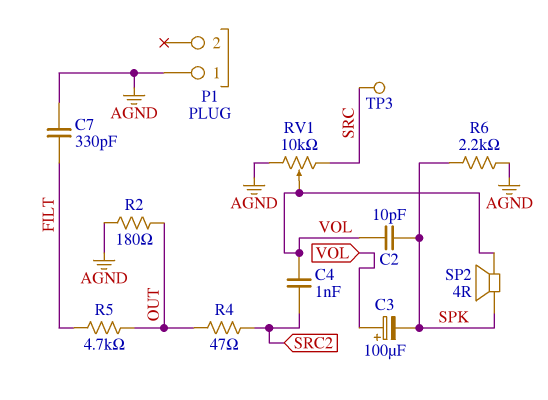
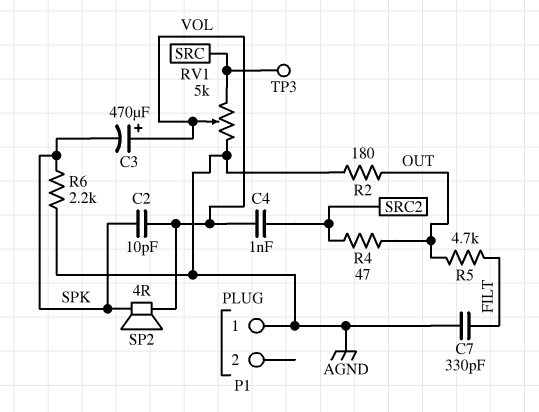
C3: 100uF (plus VOL, minus SPK) -> 470uF (plus VOL, minus SPK)
RV1: 10k (AGND, SRC, wiper VOL) -> 5k (AGND, SRC, wiper VOL)

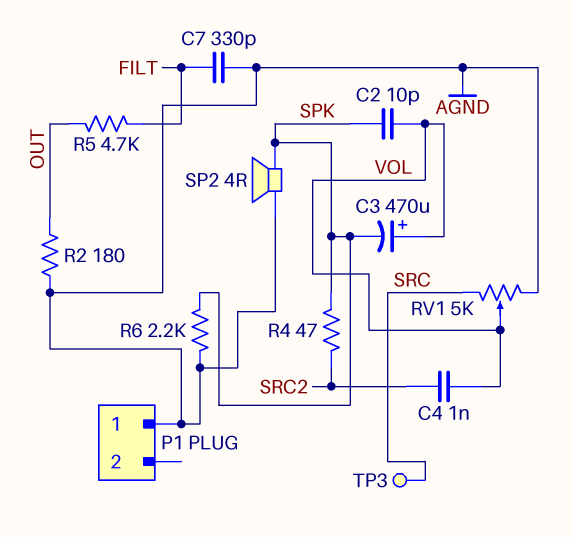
R4: 47 (OUT, SRC2) -> 47 (SPK, SRC2)
SP2: speaker 4R (SPK, VOL) -> speaker 4R (AGND, SPK)

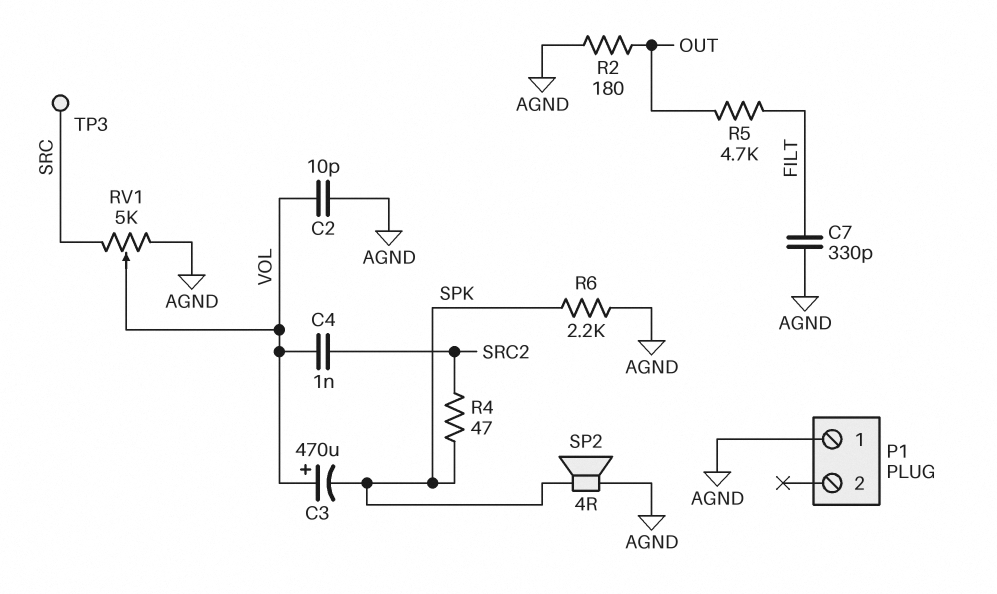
C2: 10pF (SPK, VOL) -> 10pF (AGND, VOL)

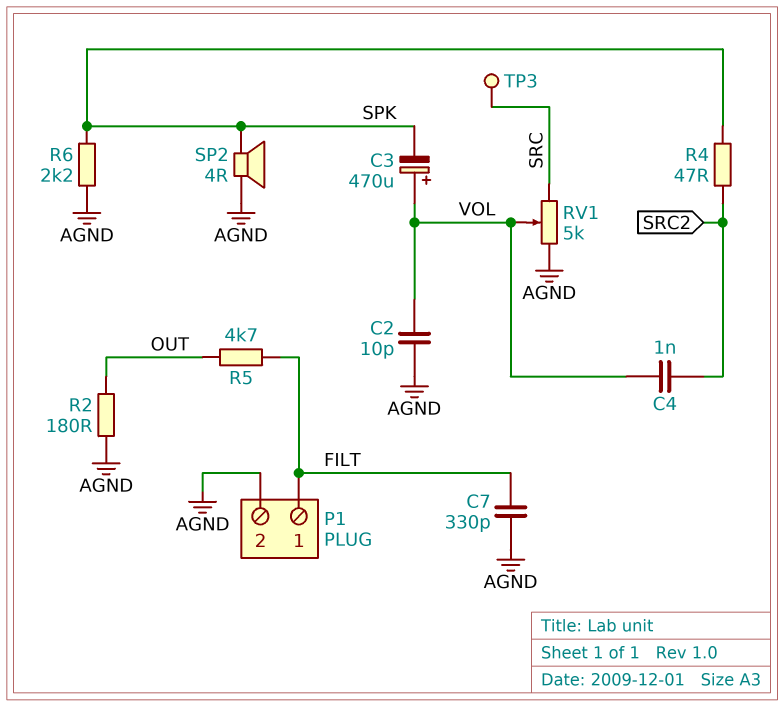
P1 pin 1: AGND -> FILT
P1 pin 2: none -> AGND

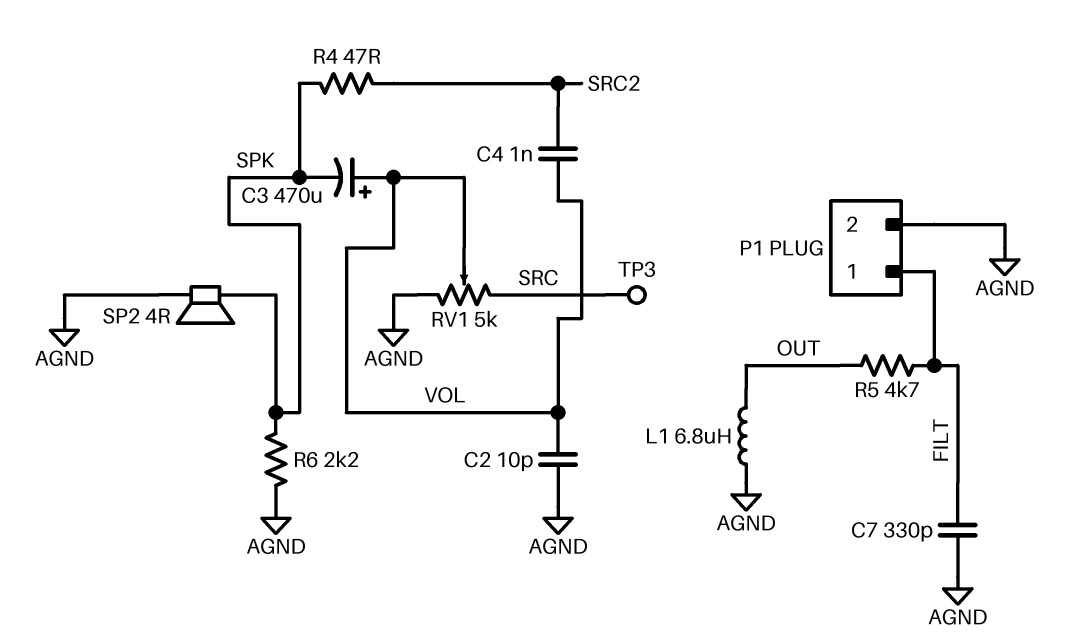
L1: none -> 6.8uH (AGND, OUT)
R2: 180 (AGND, OUT) -> none

